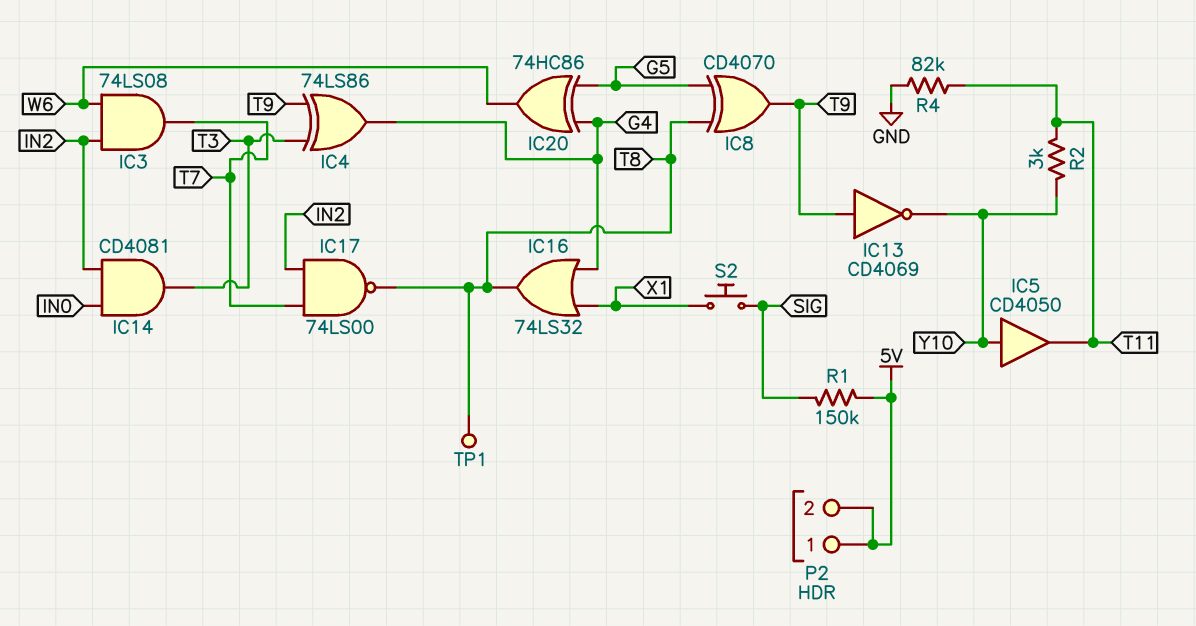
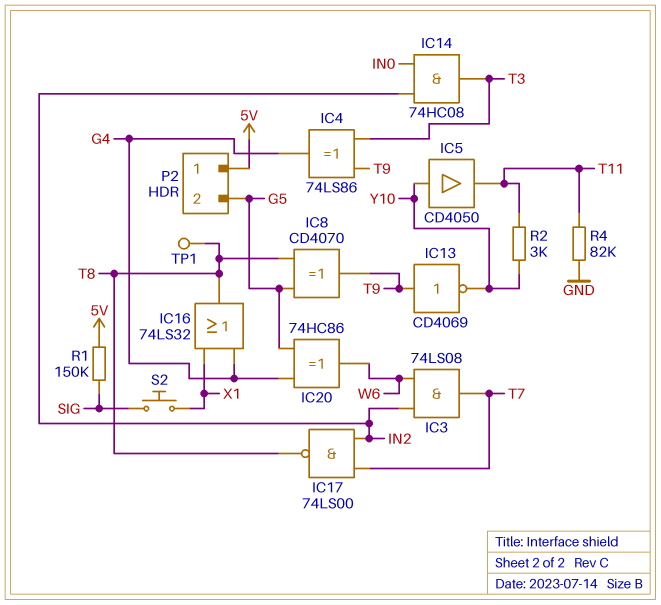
IC14: AND CD4081 (in IN0, in IN2, out T3) -> AND 74HC08 (in IN0, in IN2, out T3)
P2 pin 2: 5V -> G5

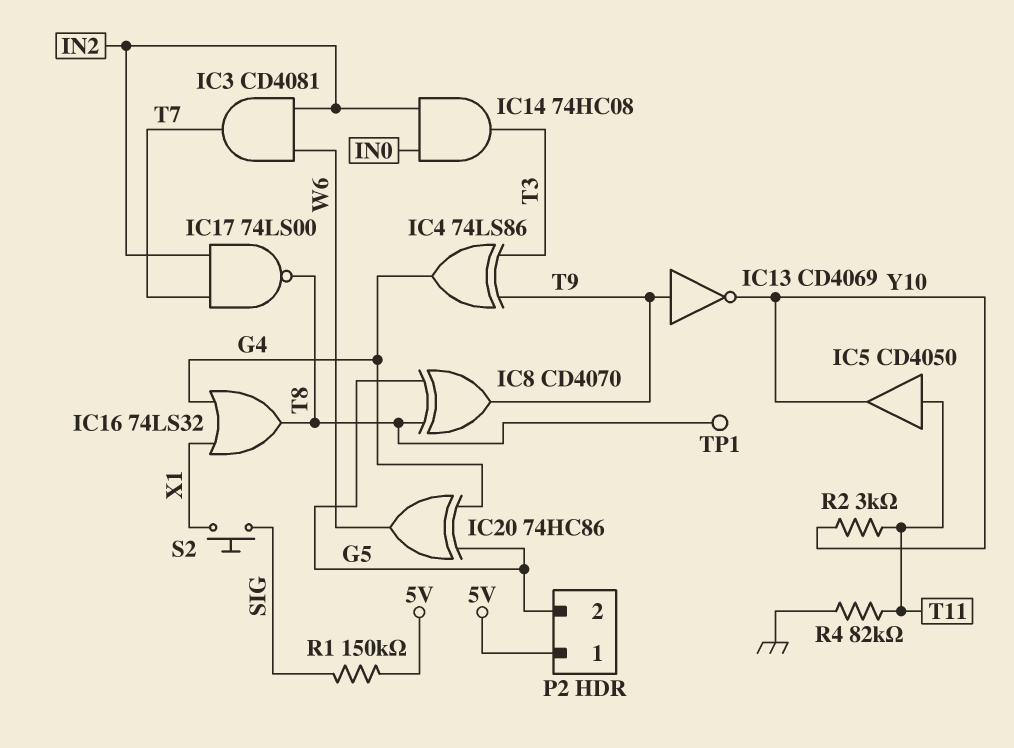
IC3: AND 74LS08 (in IN2, in W6, out T7) -> AND CD4081 (in IN2, in W6, out T7)
IC5: buffer CD4050 (in Y10, out T11) -> buffer CD4050 (in T11, out Y10)

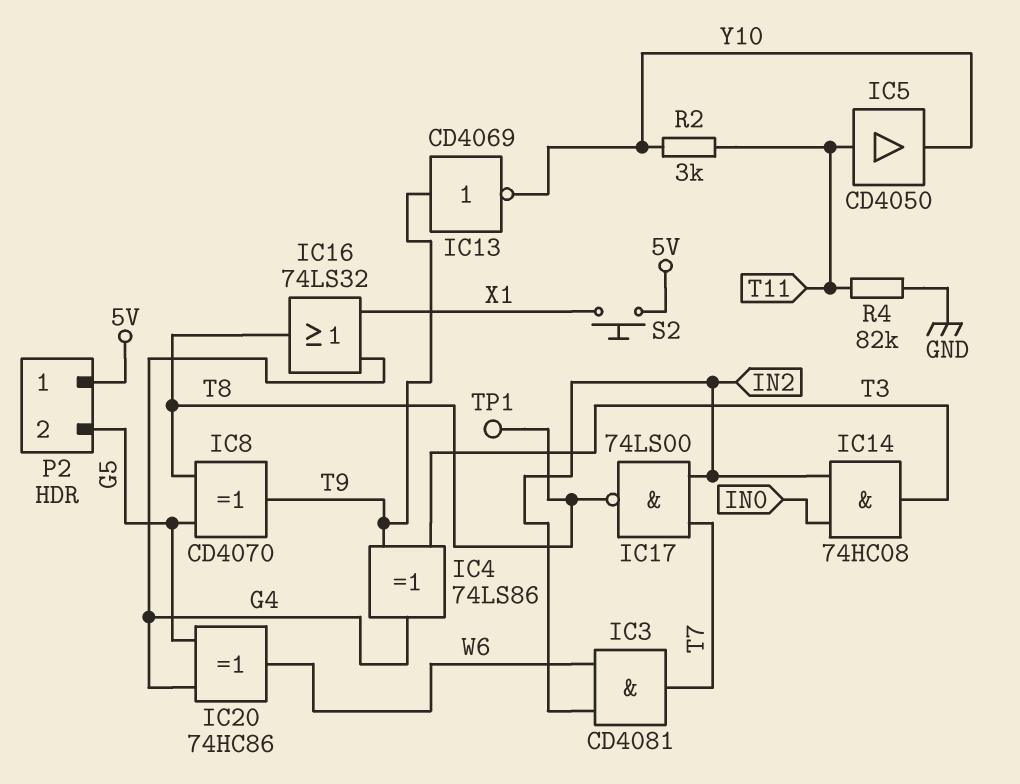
R1: 150k (5V, SIG) -> none
S2: button (SIG, X1) -> button (5V, X1)

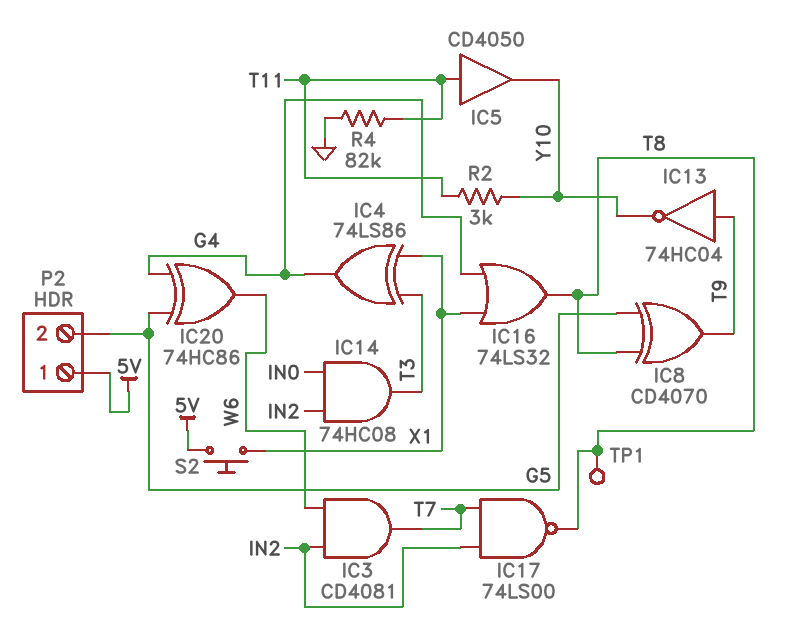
IC4: XOR 74LS86 (in T3, in T9, out G4) -> XOR 74LS86 (in T3, in X1, out G4)
IC13: NOT CD4069 (in T9, out Y10) -> NOT 74HC04 (in T9, out Y10)

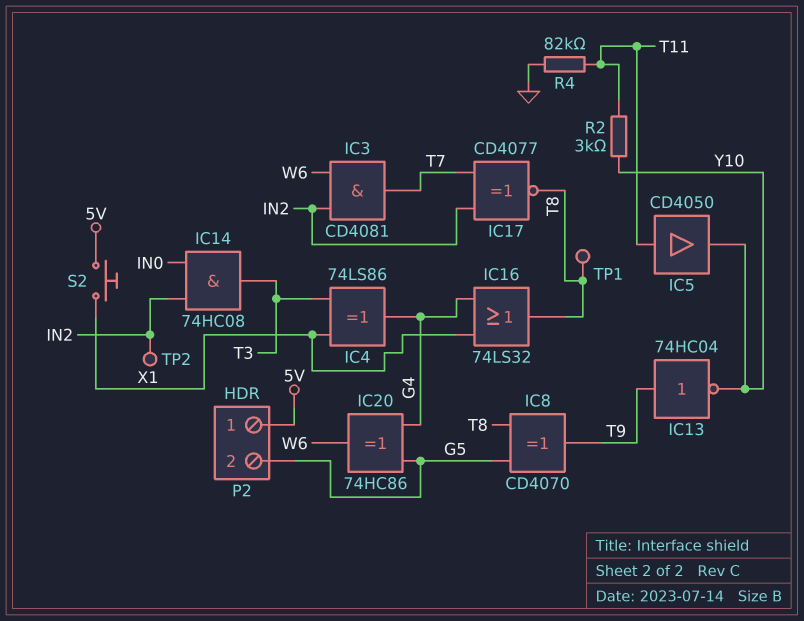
IC17: NAND 74LS00 (in IN2, in T7, out T8) -> XNOR CD4077 (in IN2, in T7, out T8)
TP2: none -> test point (IN2)

